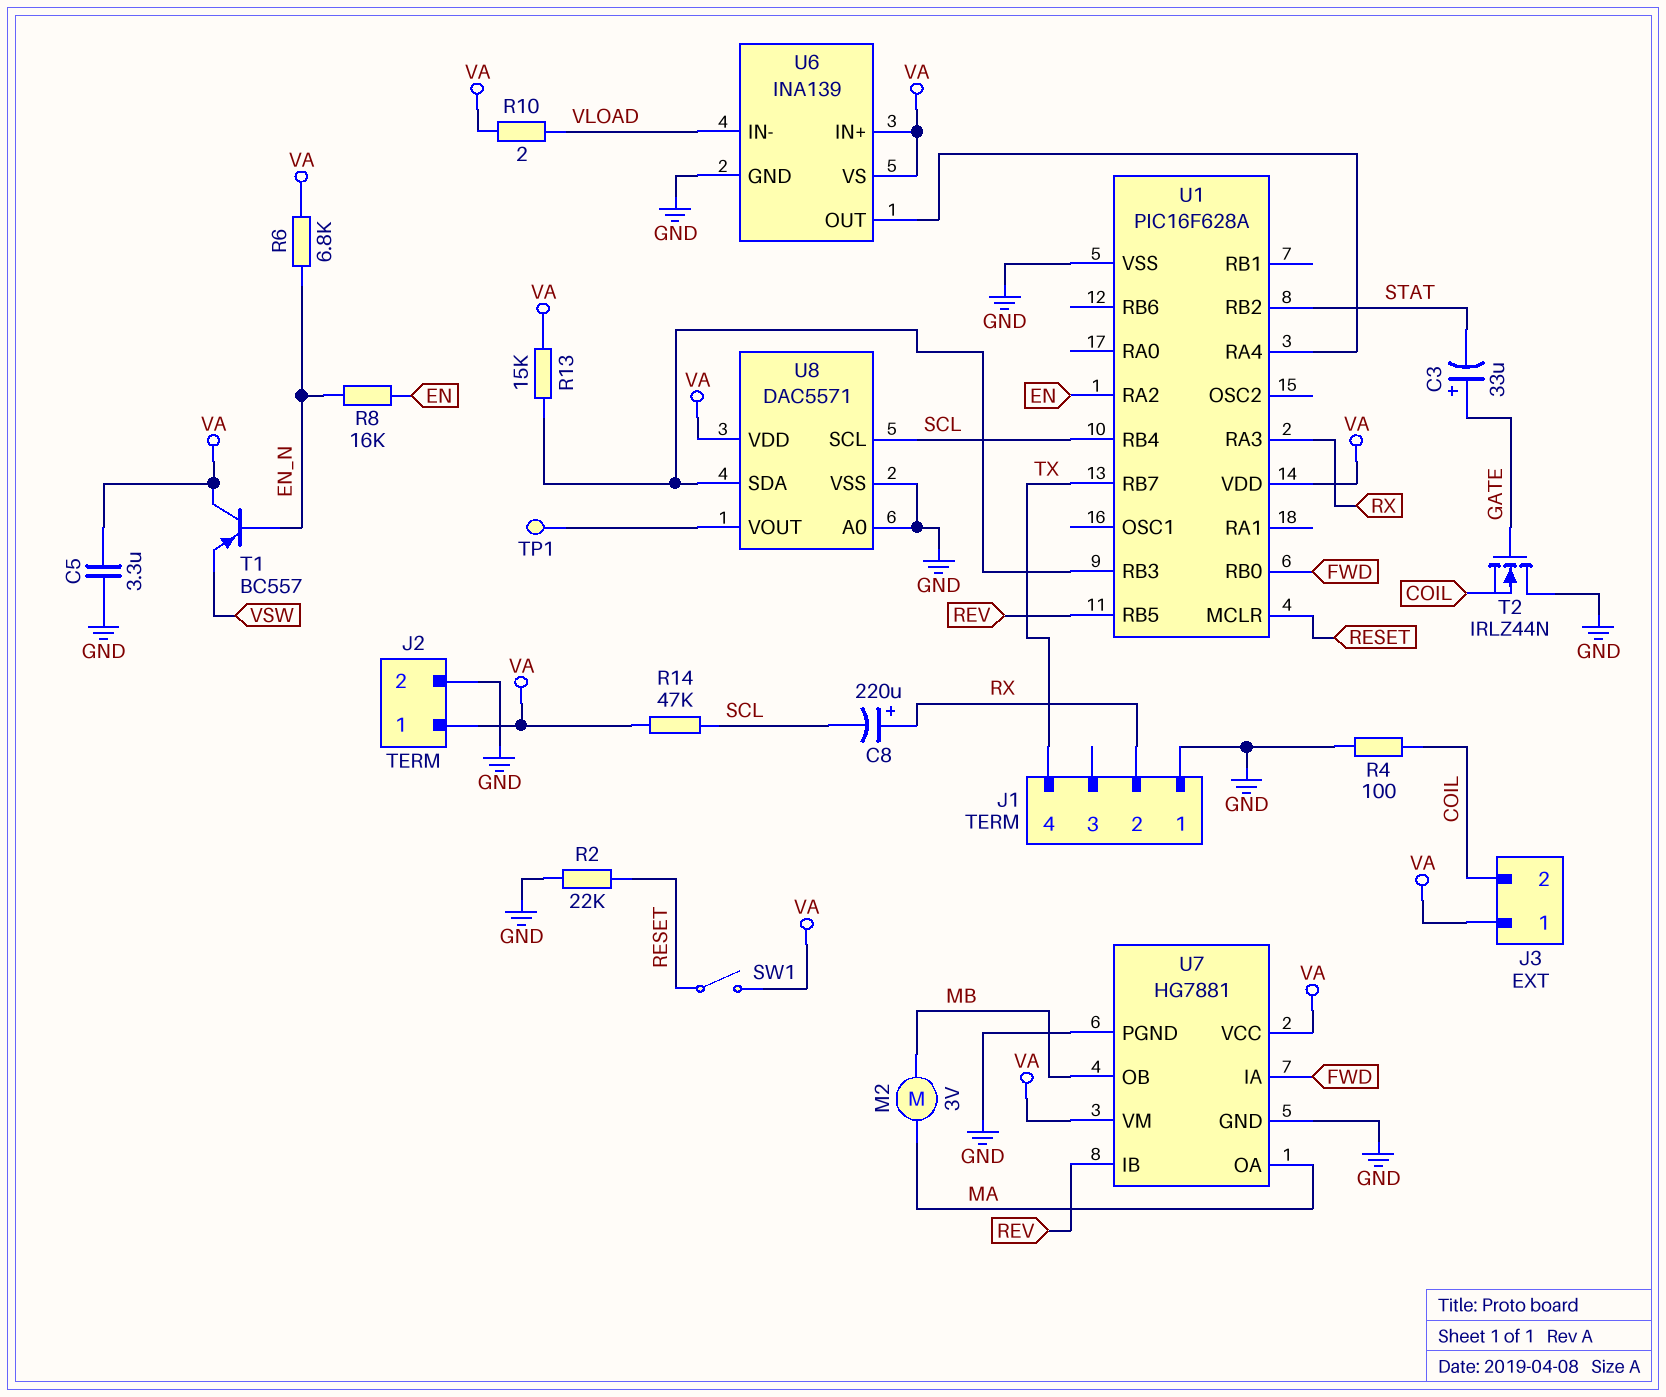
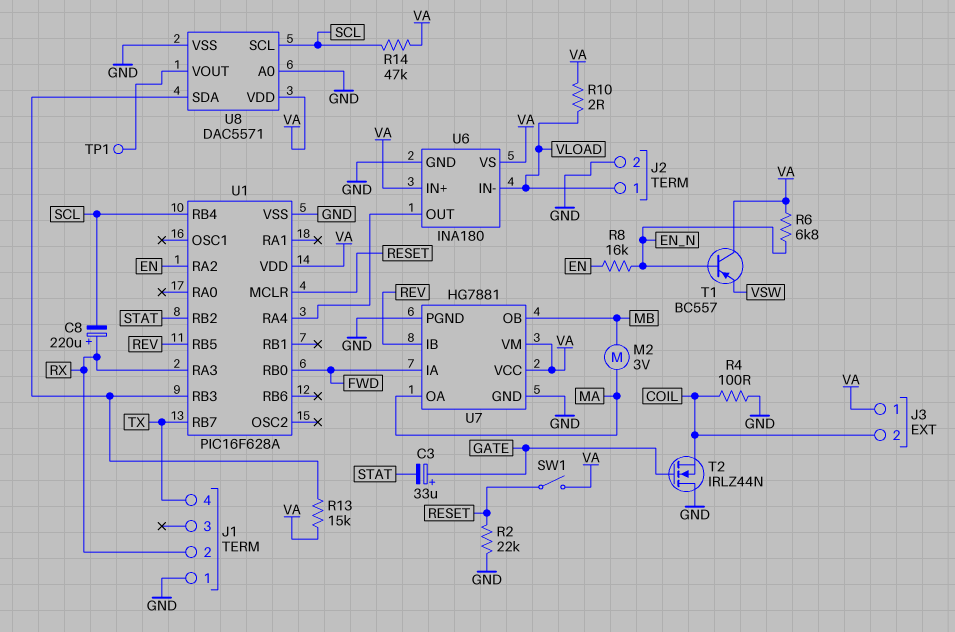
C5: 3.3uF (GND, VA) -> none
J2 pin 1: VA -> VLOAD
U6: INA139 -> INA180

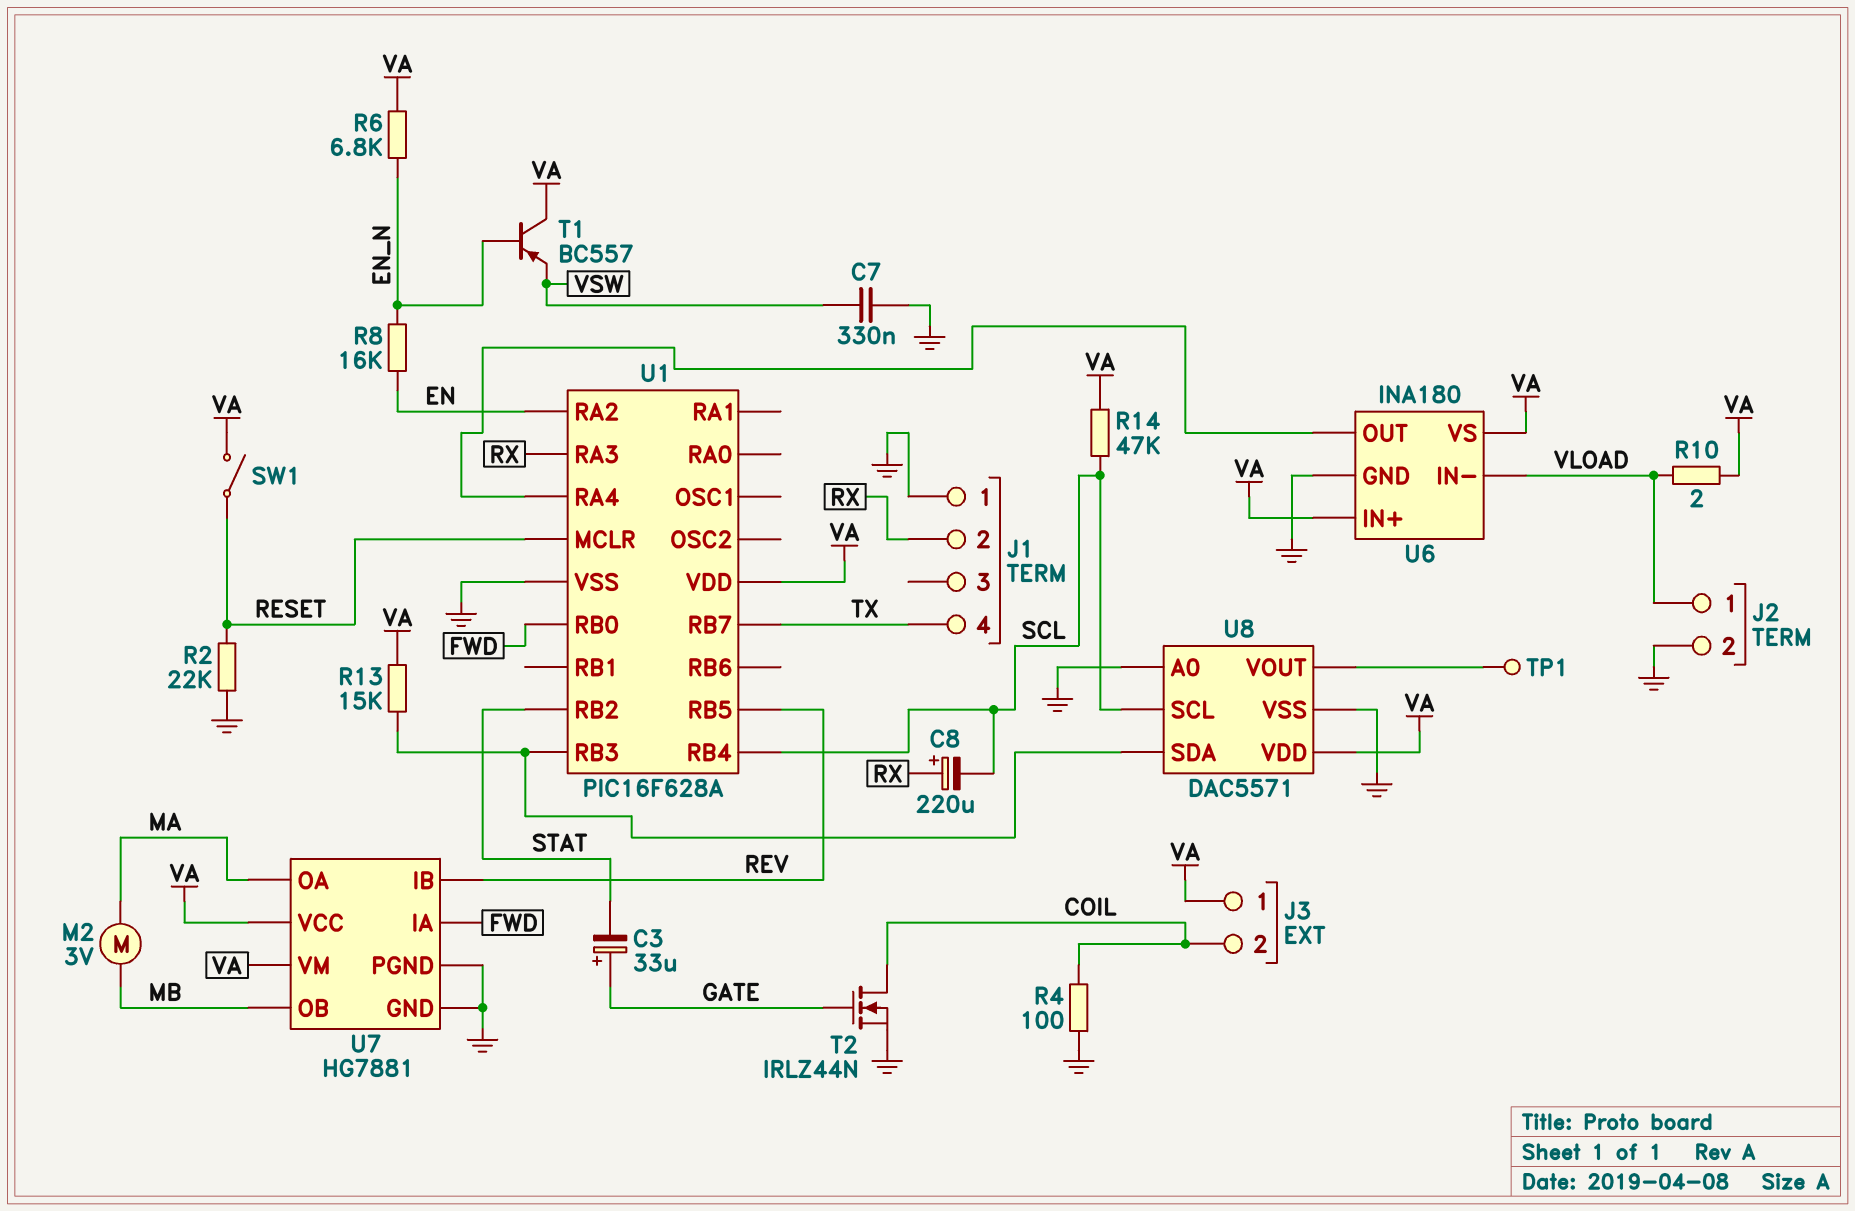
C7: none -> 330nF (GND, VSW)
T2: NMOS IRLZ44N (G GATE, D GND, S COIL) -> NMOS IRLZ44N (G GATE, D COIL, S GND)

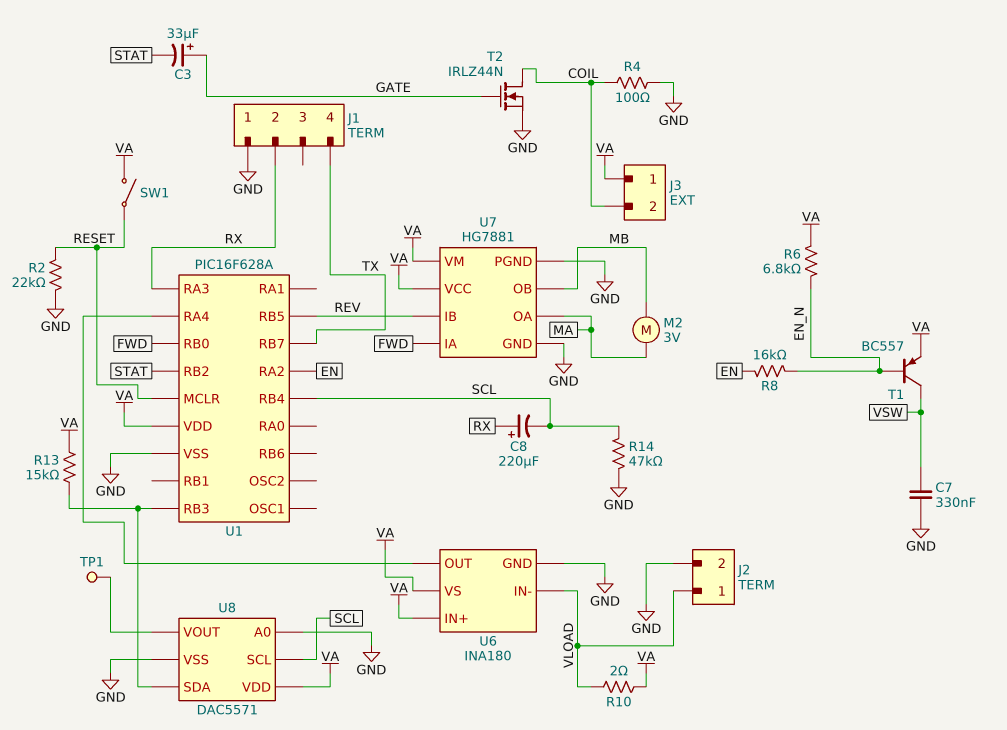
R14: 47k (SCL, VA) -> 47k (GND, SCL)
T1: PNP BC557 (B EN_N, C VA, E VSW) -> PNP BC557 (B EN_N, C VSW, E VA)

